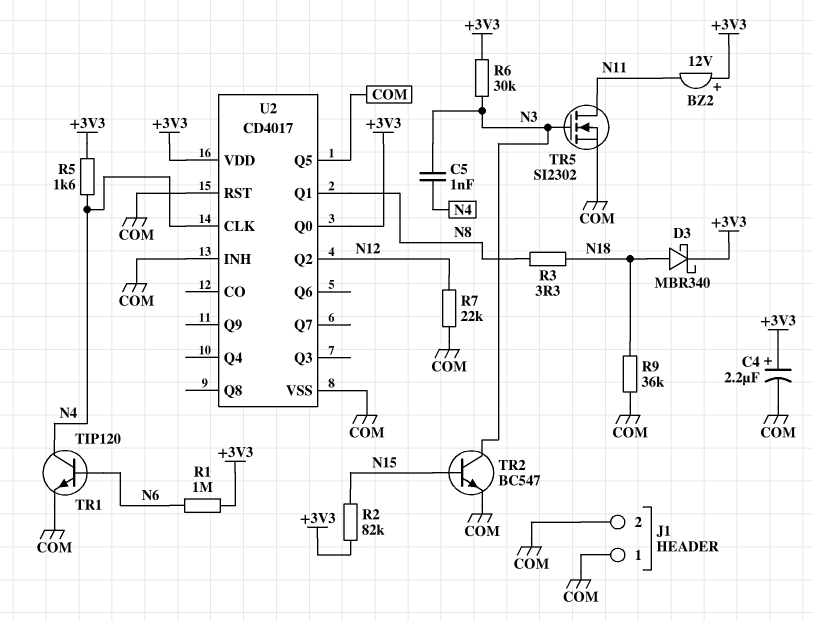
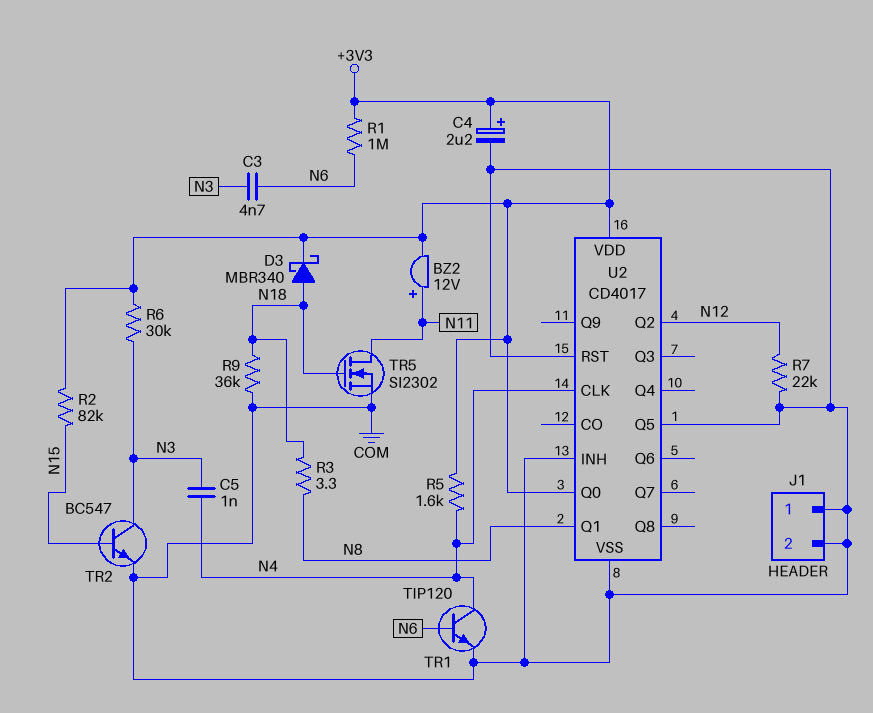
BZ2: buzzer 12V (plus +3V3, minus N11) -> buzzer 12V (plus N11, minus +3V3)
C3: none -> 4.7nF (N3, N6)
TR5: NMOS SI2302 (G N3, D N11, S COM) -> NMOS SI2302 (G N18, D N11, S COM)

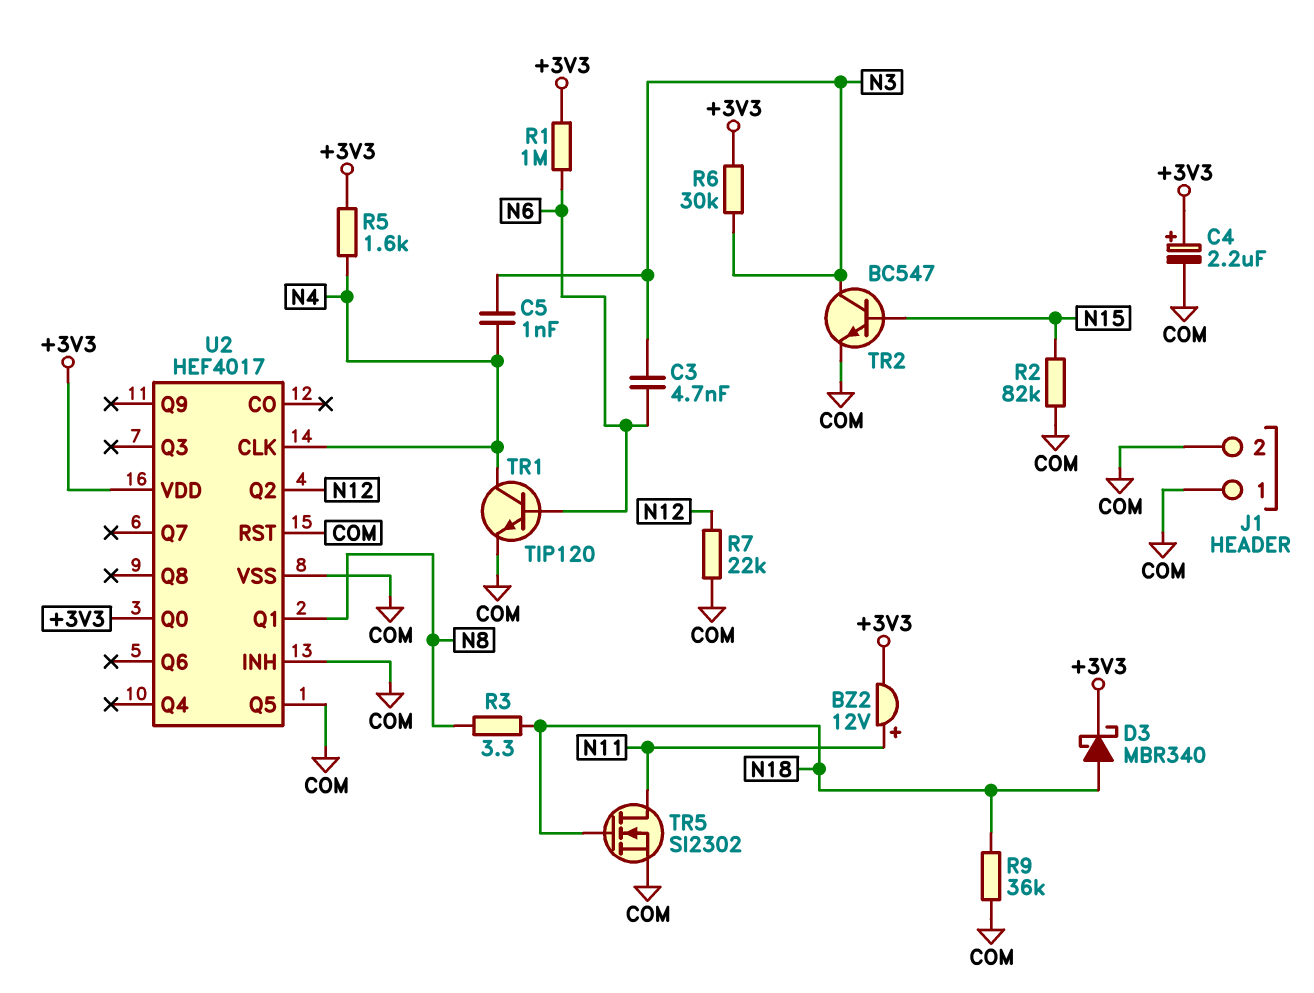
R2: 82k (+3V3, N15) -> 82k (COM, N15)
U2: CD4017 -> HEF4017

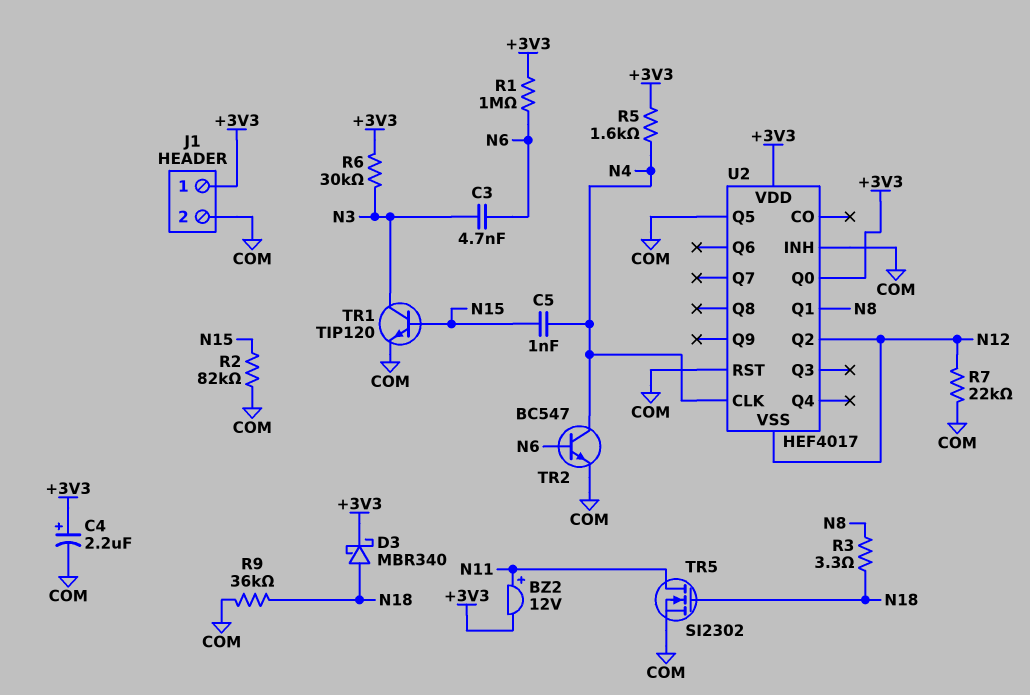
C5: 1nF (N3, N4) -> 1nF (N4, N15)
J1 pin 1: COM -> +3V3
TR1: NPN TIP120 (B N6, C N4, E COM) -> NPN TIP120 (B N15, C N3, E COM)
TR2: NPN BC547 (B N15, C N3, E COM) -> NPN BC547 (B N6, C N4, E COM)
U2 pin VSS: COM -> N12

